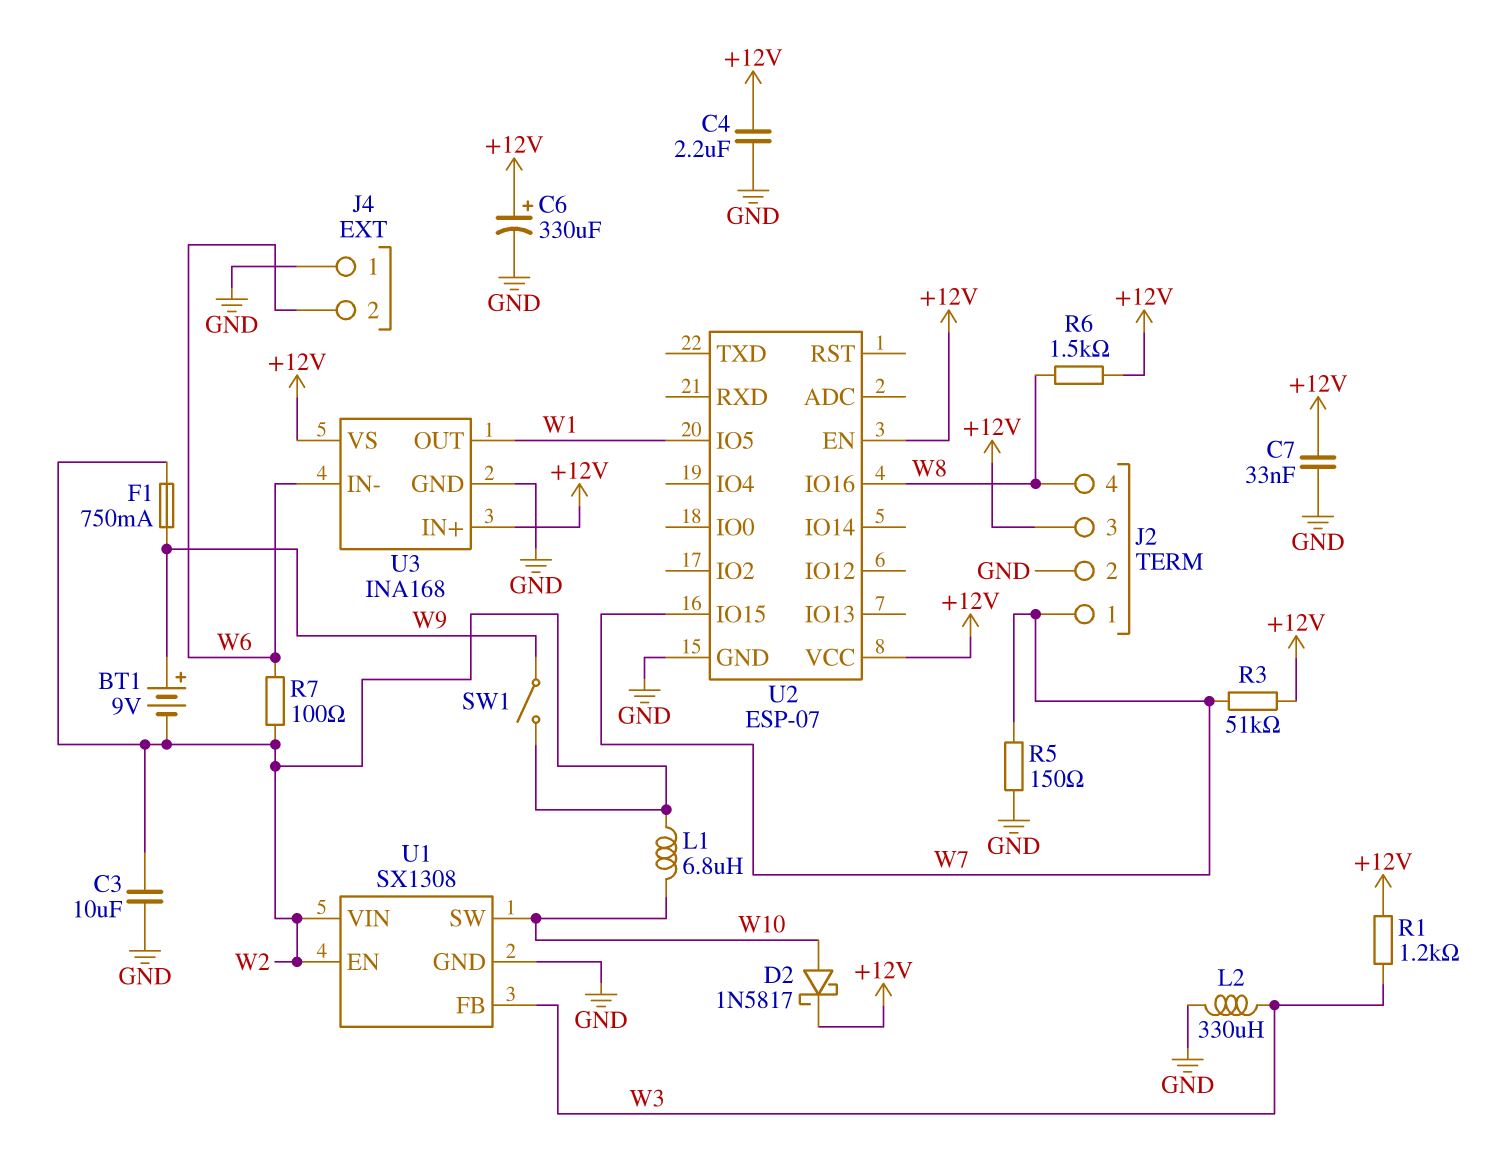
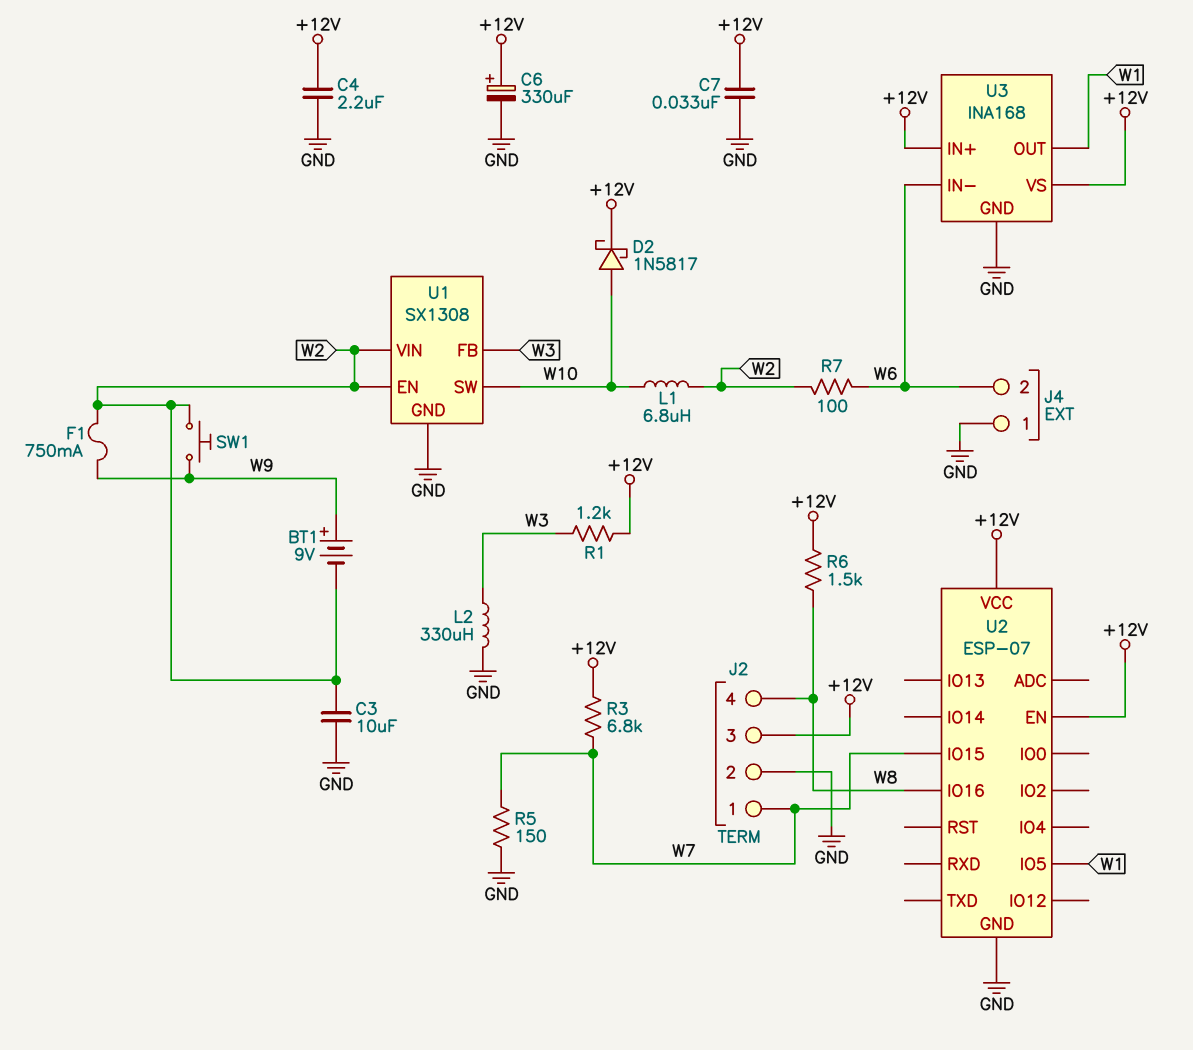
R3: 51k (+12V, W7) -> 6.8k (+12V, W7)
SW1: switch (W2, W9) -> button (W2, W9)

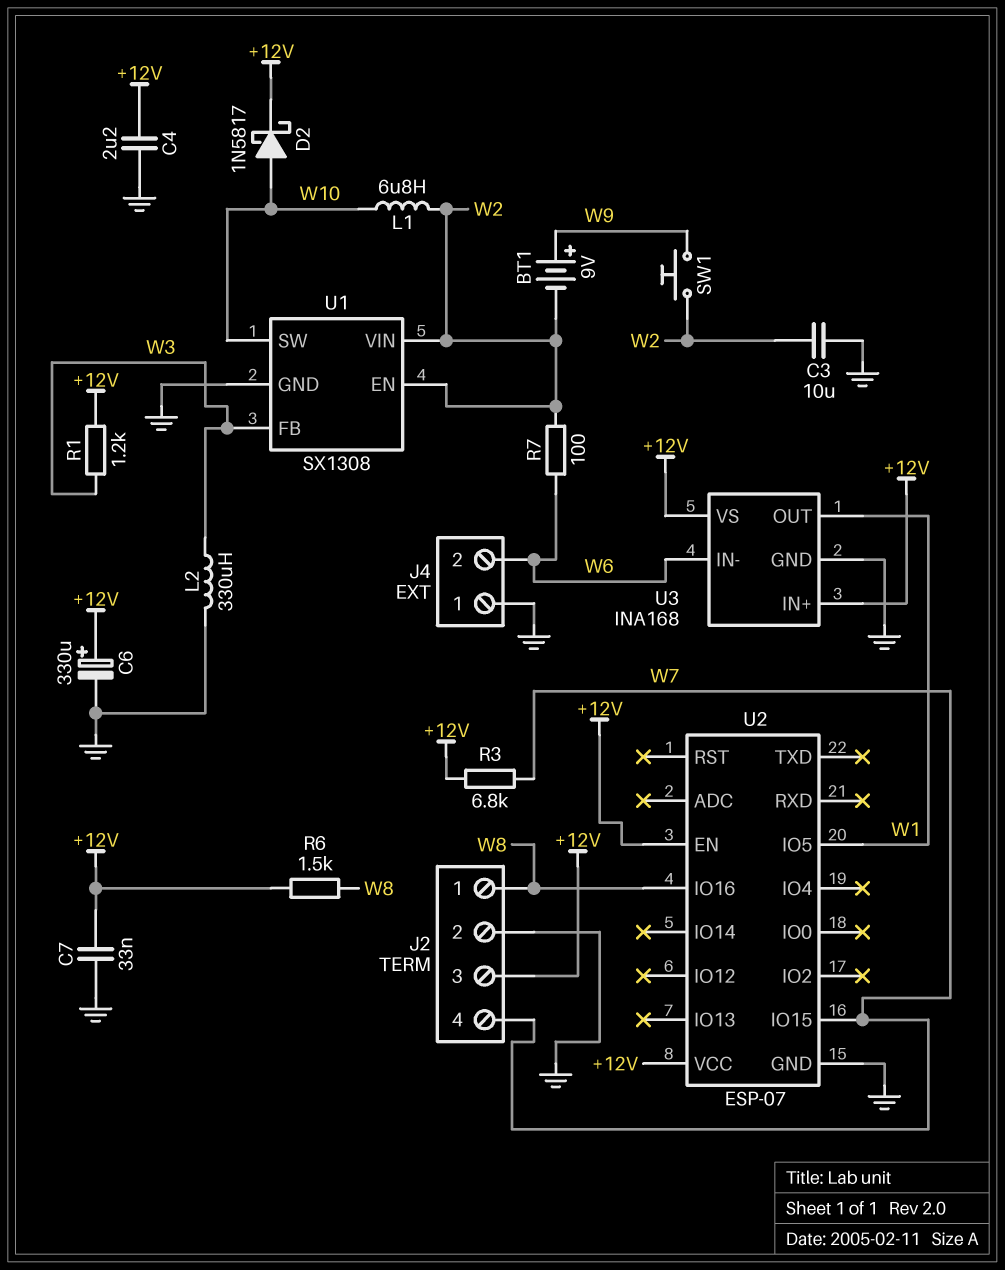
F1: 750mA (W2, W9) -> none
J2 pin 1: W7 -> W8
J2 pin 4: W8 -> W7
R5: 150 (GND, W7) -> none

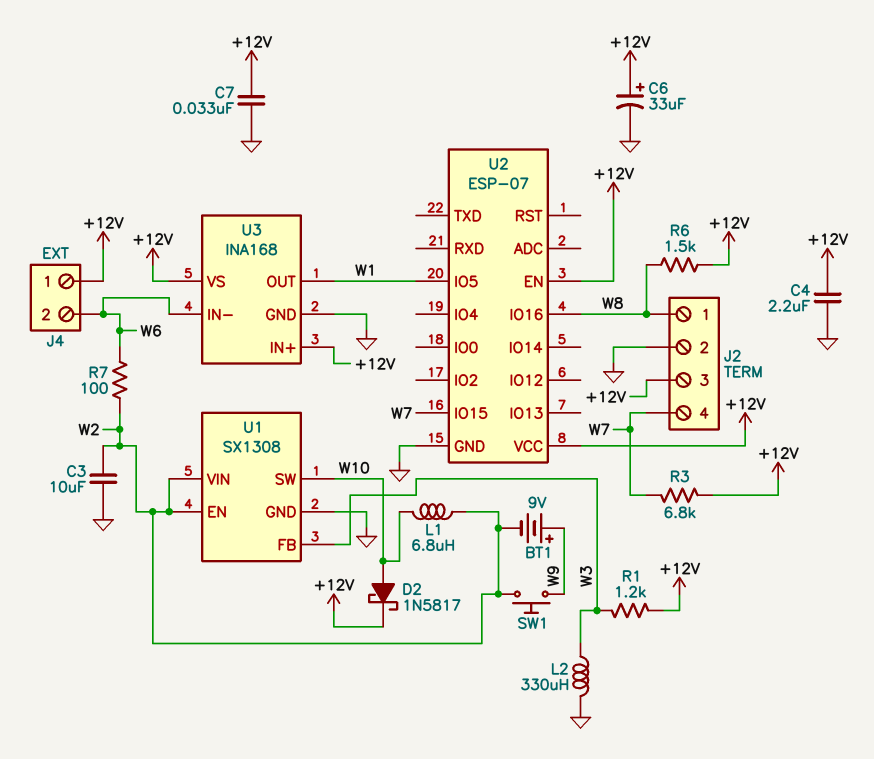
C6: 330uF (plus +12V, minus GND) -> 33uF (plus +12V, minus GND)
J4 pin 1: GND -> +12V

